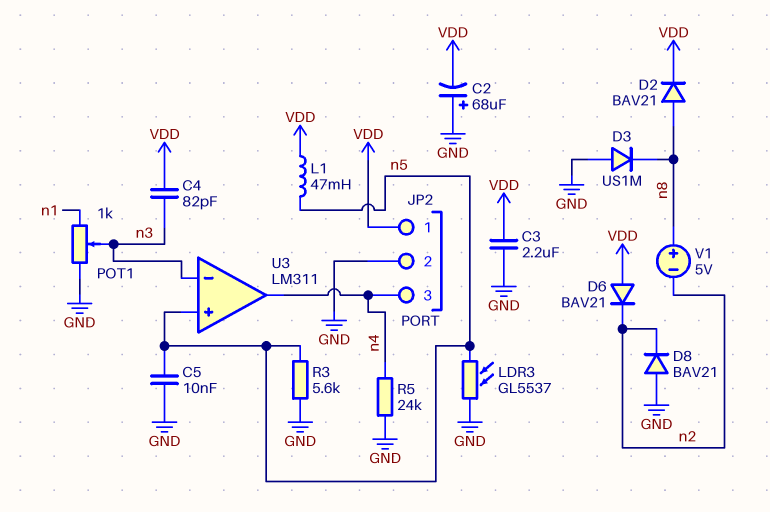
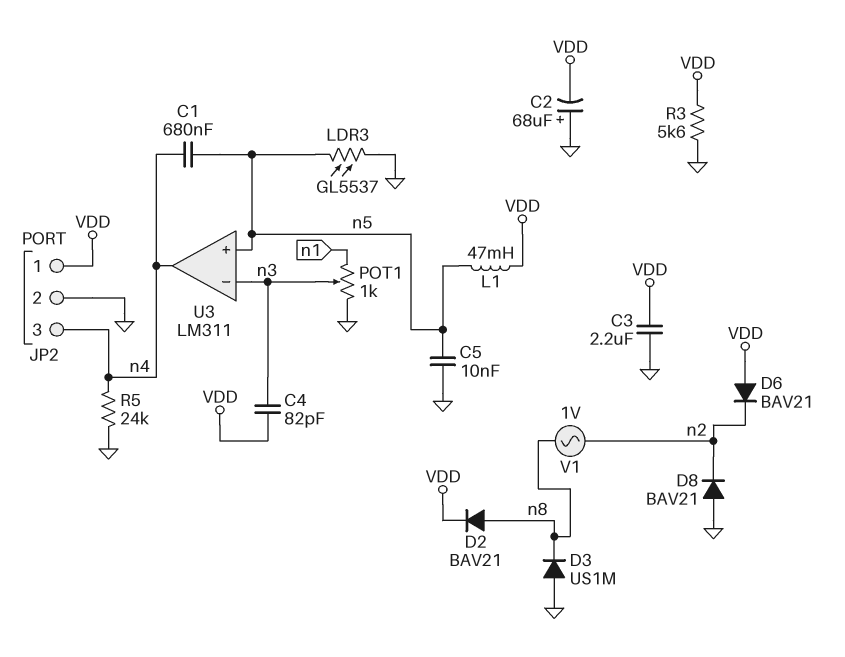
C1: none -> 680nF (n4, n5)
R3: 5.6k (GND, n5) -> 5.6k (GND, VDD)
V1: 5V (plus n8, minus n2) -> AC 1V (n2, n8)

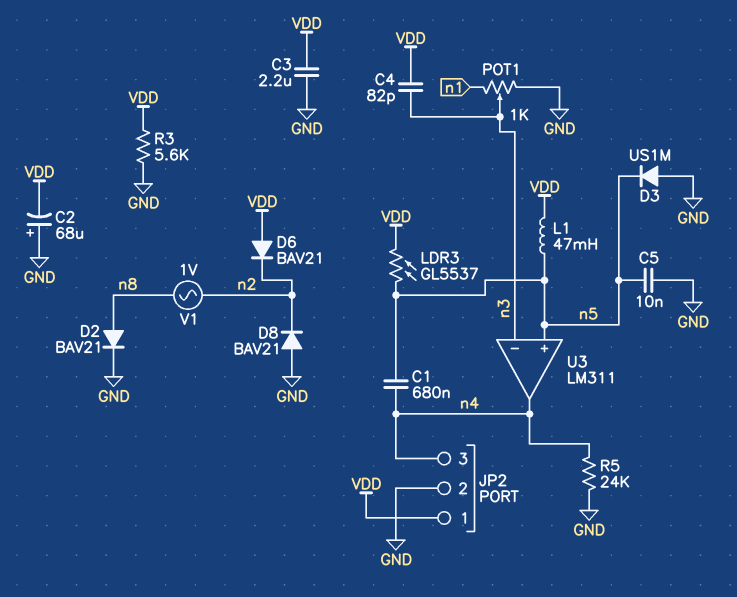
D2: diode BAV21 (A n8, K VDD) -> diode BAV21 (A n8, K GND)
D3: diode US1M (A GND, K n8) -> diode US1M (A GND, K n5)
LDR3: GL5537 (GND, n5) -> GL5537 (VDD, n5)

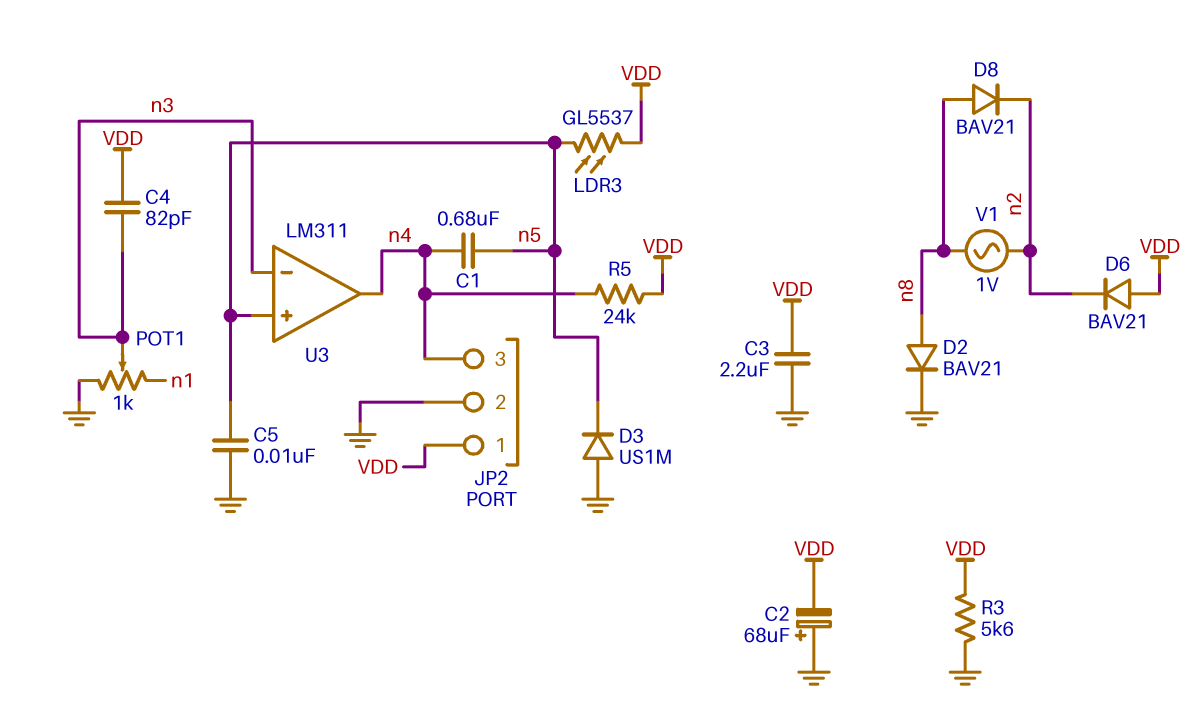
D8: diode BAV21 (A GND, K n2) -> diode BAV21 (A n8, K n2)
L1: 47mH (VDD, n5) -> none
R5: 24k (GND, n4) -> 24k (VDD, n4)

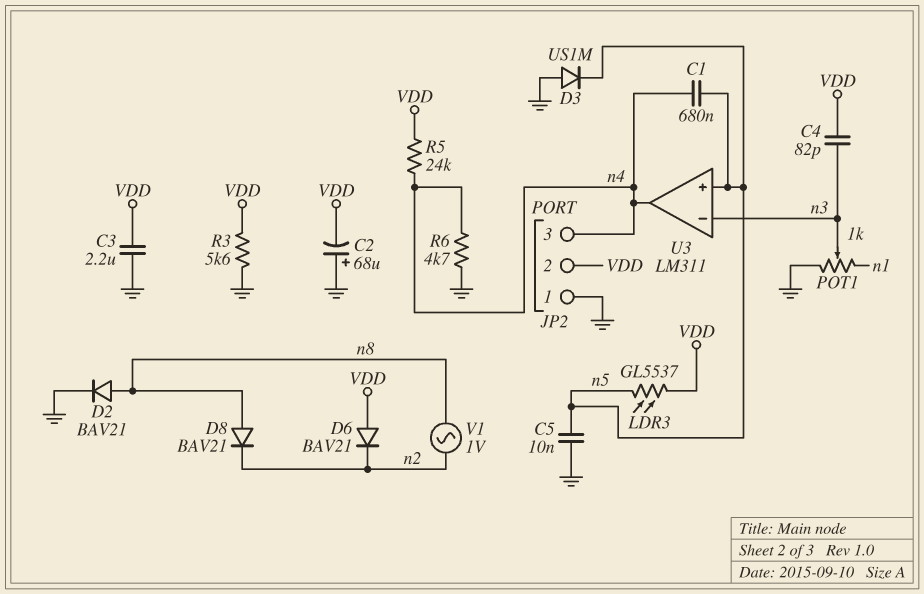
JP2 pin 1: VDD -> GND
JP2 pin 2: GND -> VDD
R6: none -> 4.7k (GND, n4)

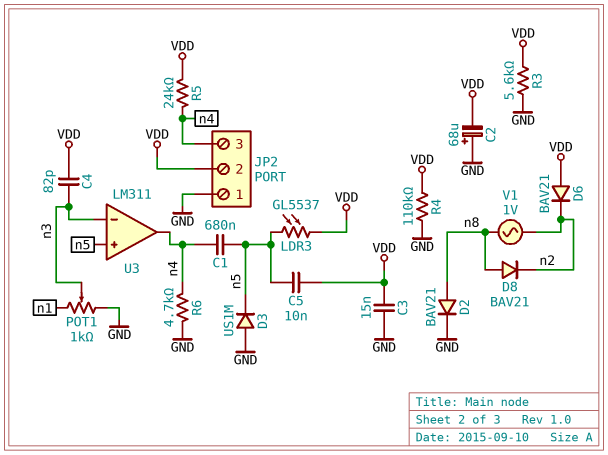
C3: 2.2uF (GND, VDD) -> 15nF (GND, VDD)
C5: 10nF (GND, n5) -> 10nF (VDD, n5)
R4: none -> 110k (GND, VDD)

